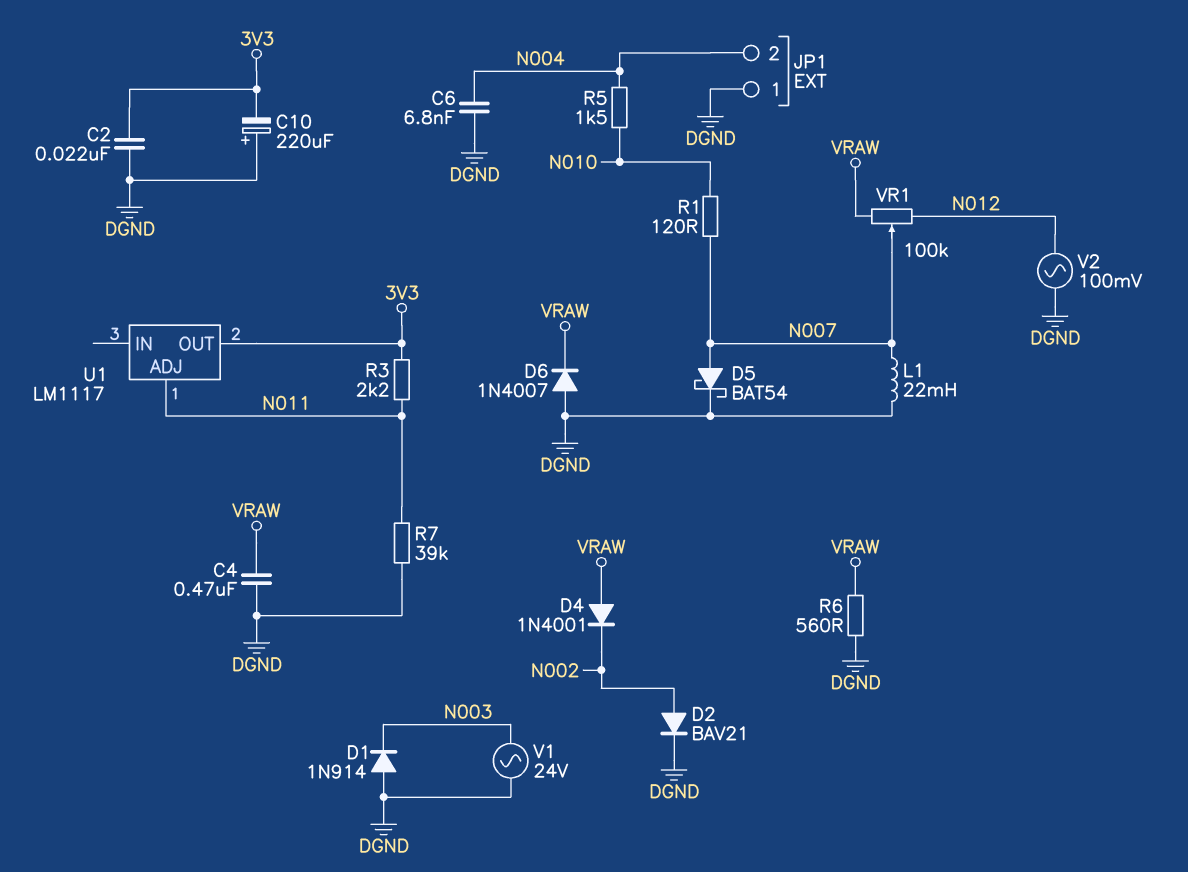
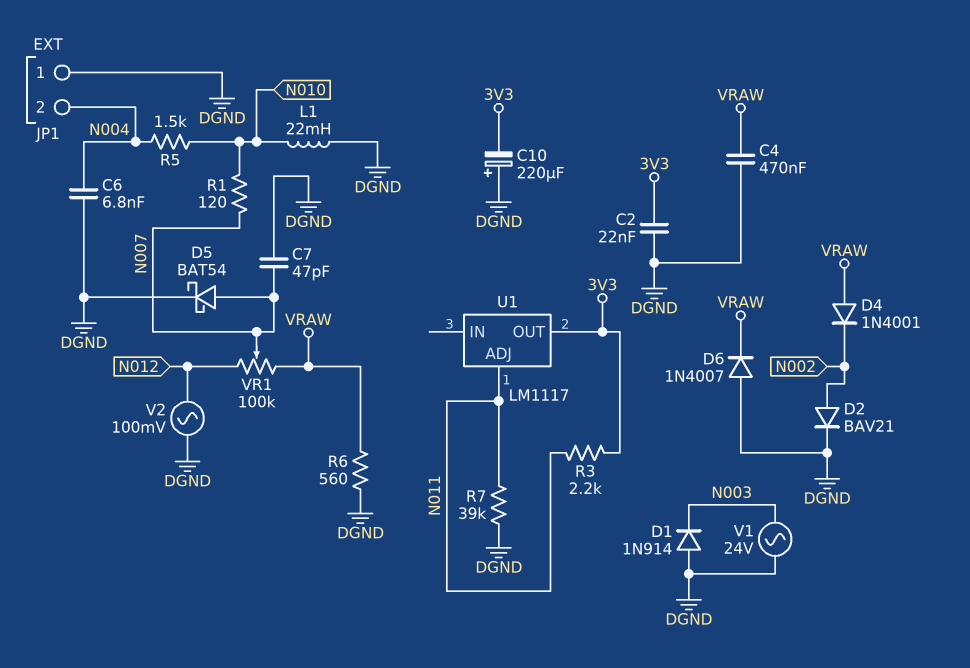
C7: none -> 47pF (DGND, N007)
L1: 22mH (DGND, N007) -> 22mH (DGND, N010)

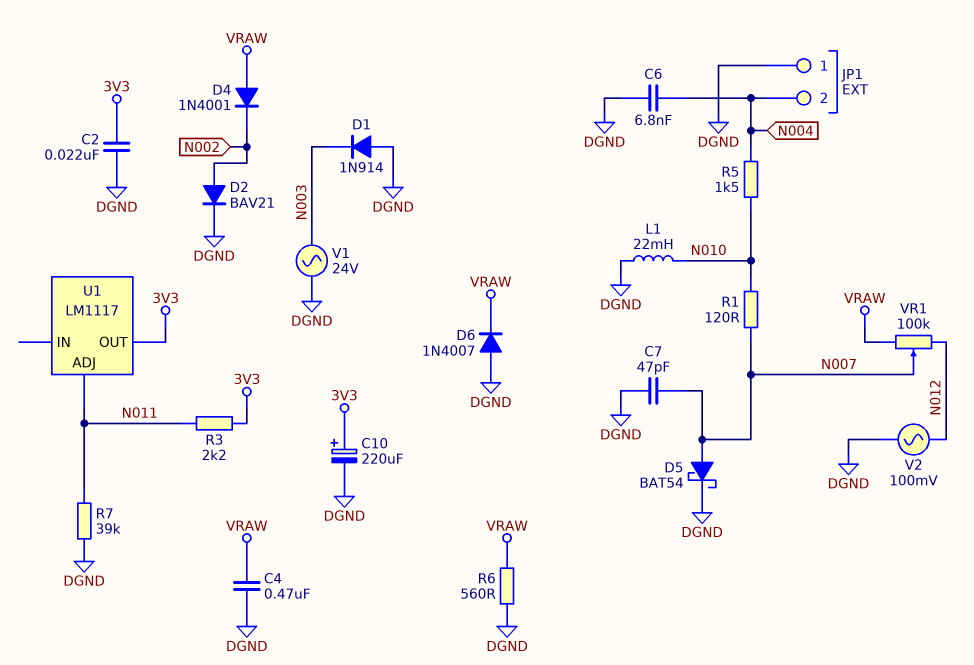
C10: 220uF (plus DGND, minus 3V3) -> 220uF (plus 3V3, minus DGND)

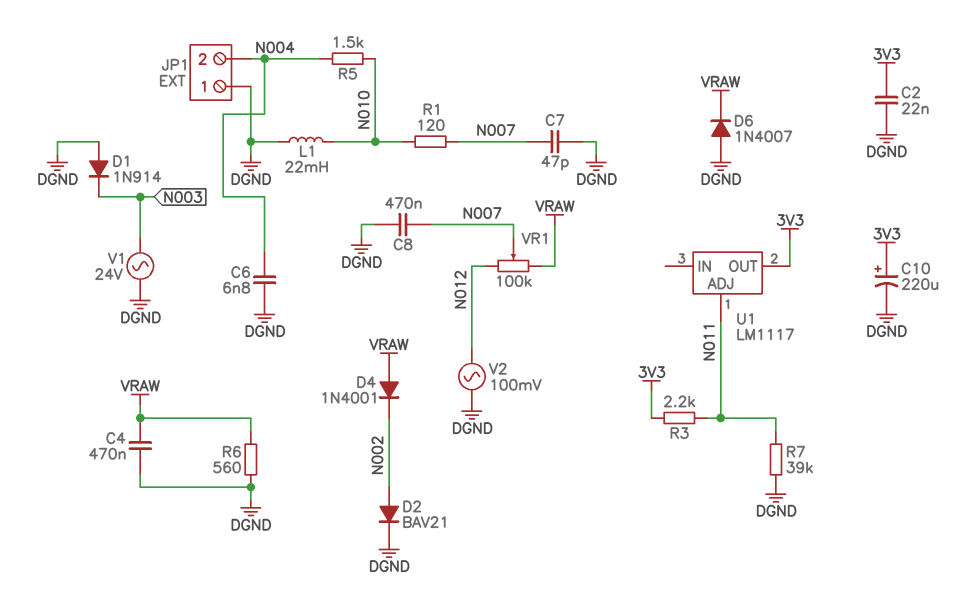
C8: none -> 470nF (DGND, N007)
D5: schottky BAT54 (A N007, K DGND) -> none

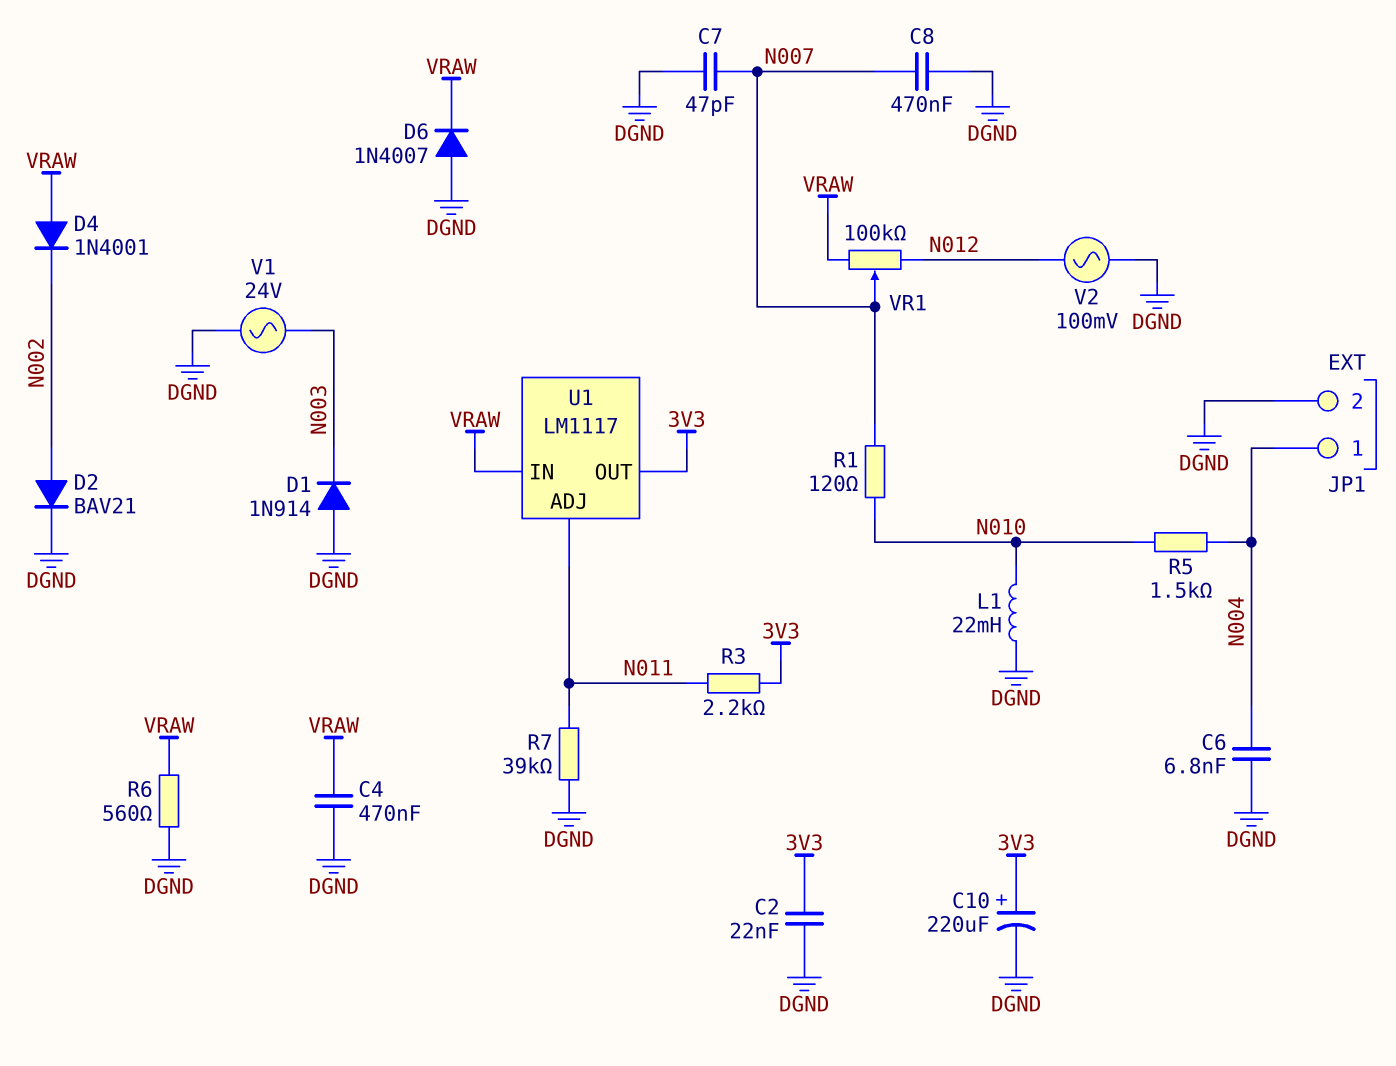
JP1 pin 1: DGND -> N004
JP1 pin 2: N004 -> DGND
U1 pin IN: none -> VRAW

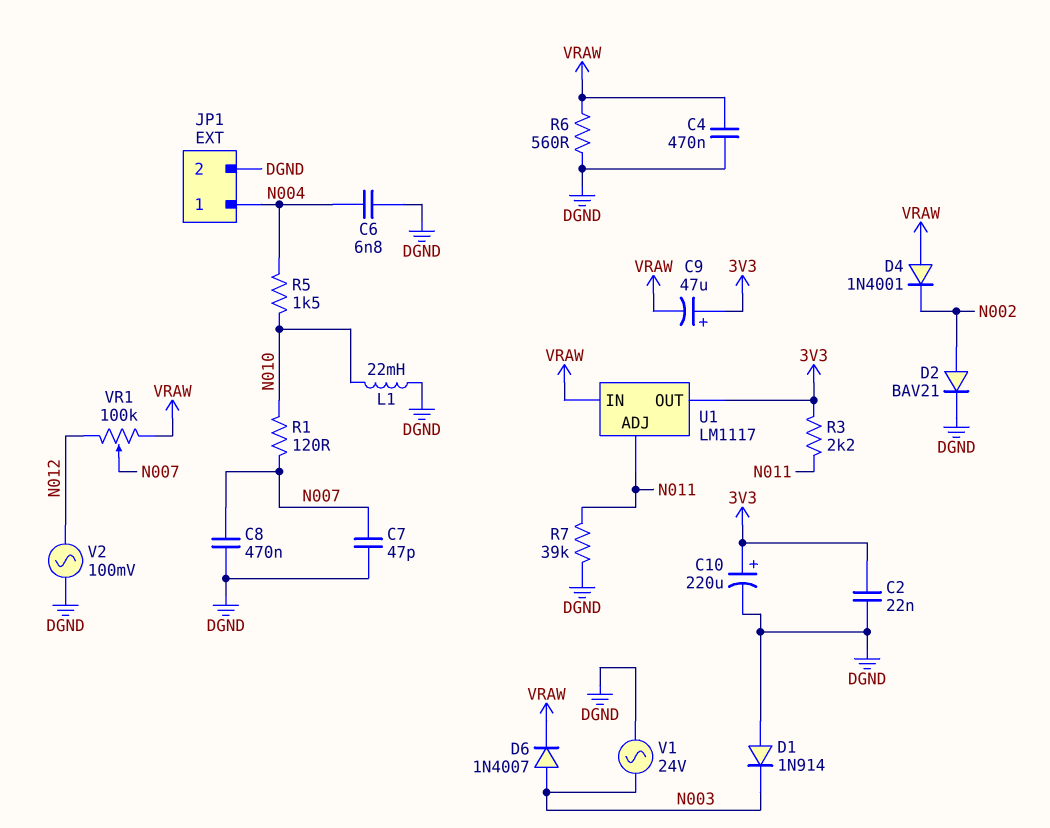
C9: none -> 47uF (plus 3V3, minus VRAW)
D6: diode 1N4007 (A DGND, K VRAW) -> diode 1N4007 (A N003, K VRAW)

